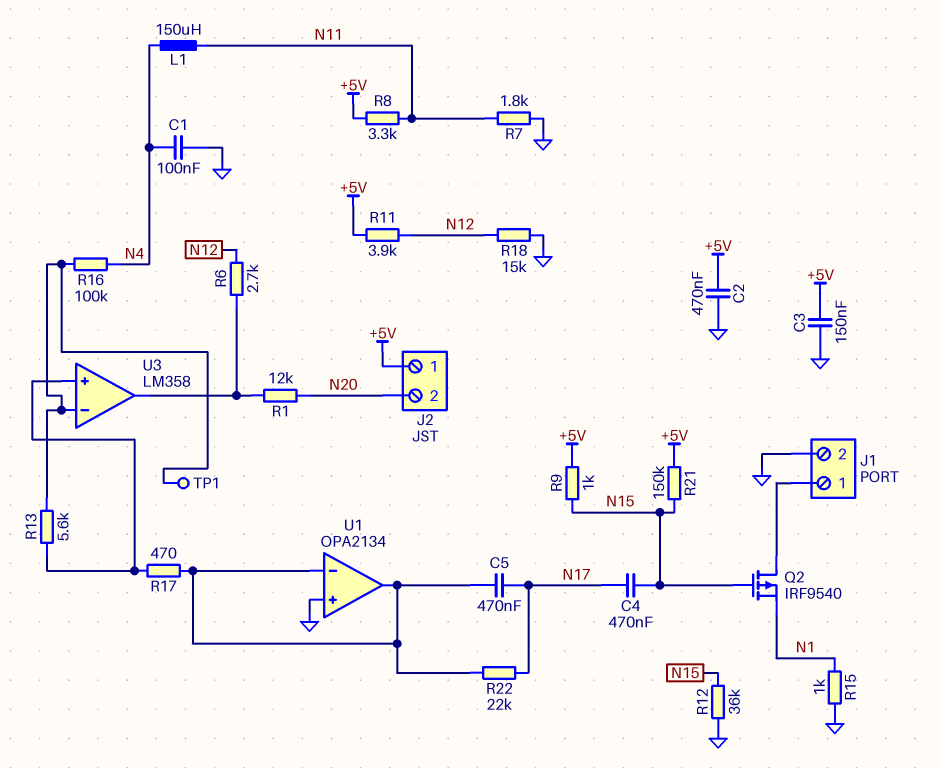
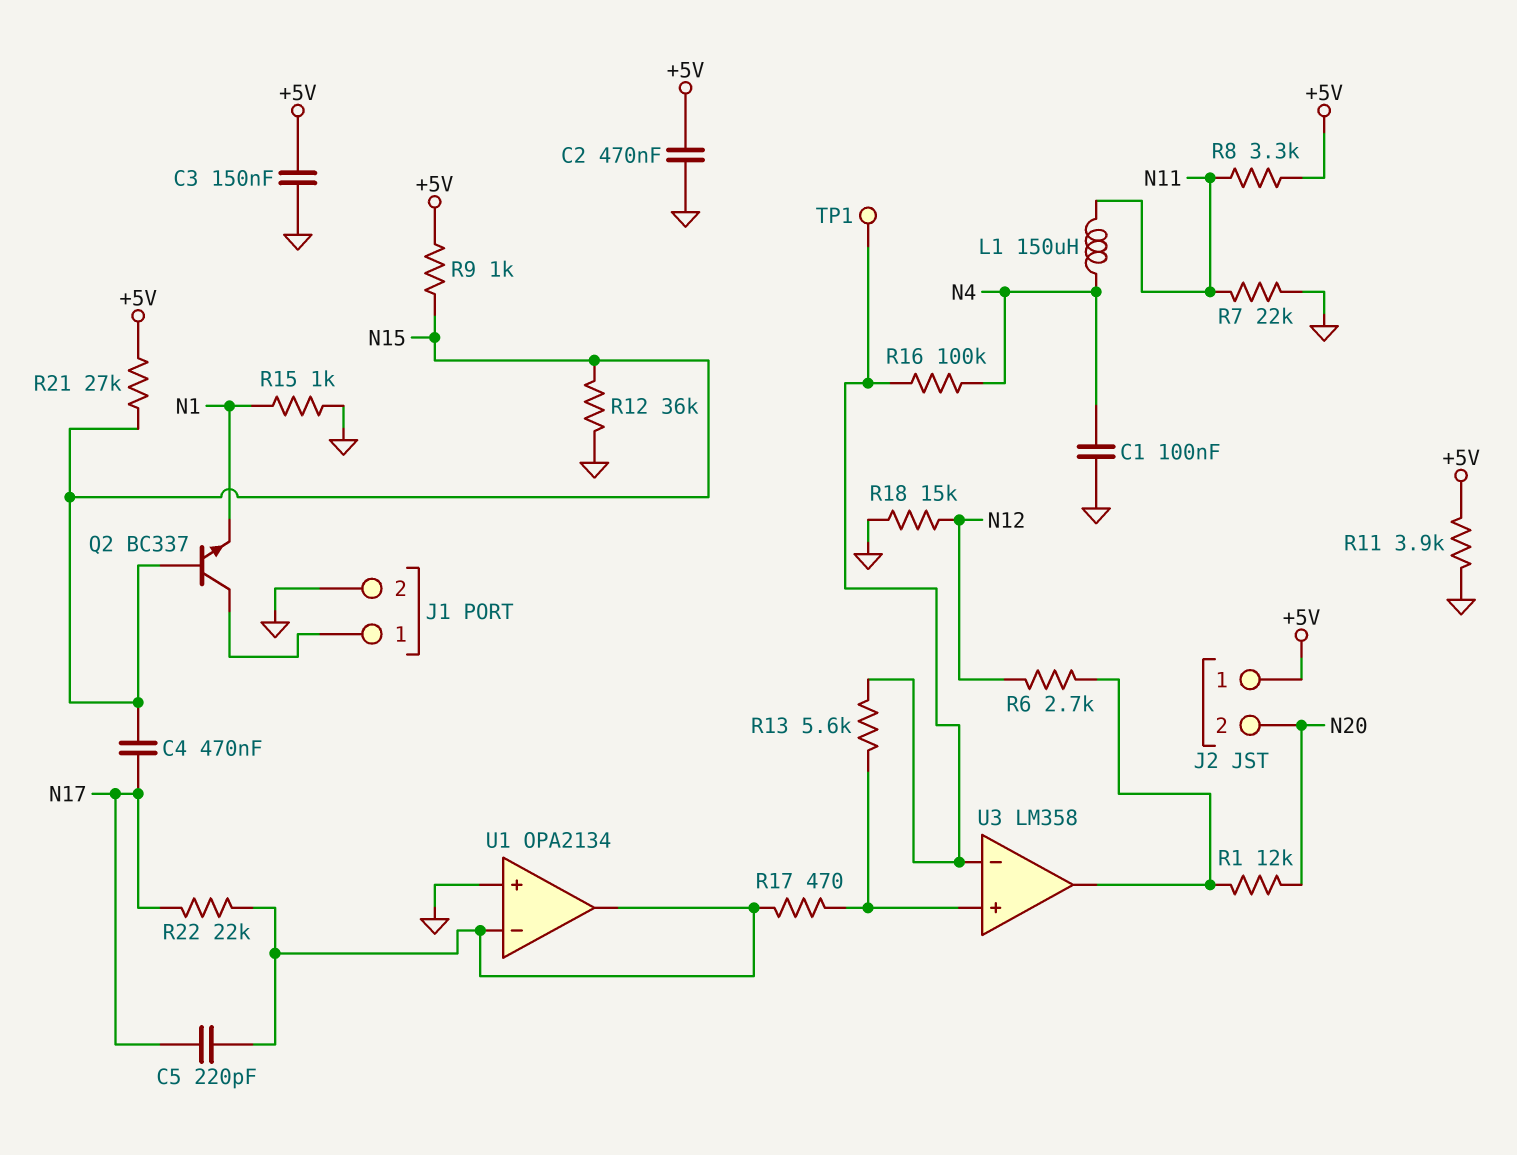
C5: 470nF (N17, U1/in-) -> 220pF (N17, U1/in-)
Q2: PMOS IRF9540 (G N15, D J1/1, S N1) -> NPN BC337 (B N15, C J1/1, E N1)
R7: 1.8k (GND, N11) -> 22k (GND, N11)
R11: 3.9k (+5V, N12) -> 3.9k (+5V, GND)
R21: 150k (+5V, N15) -> 27k (+5V, N15)

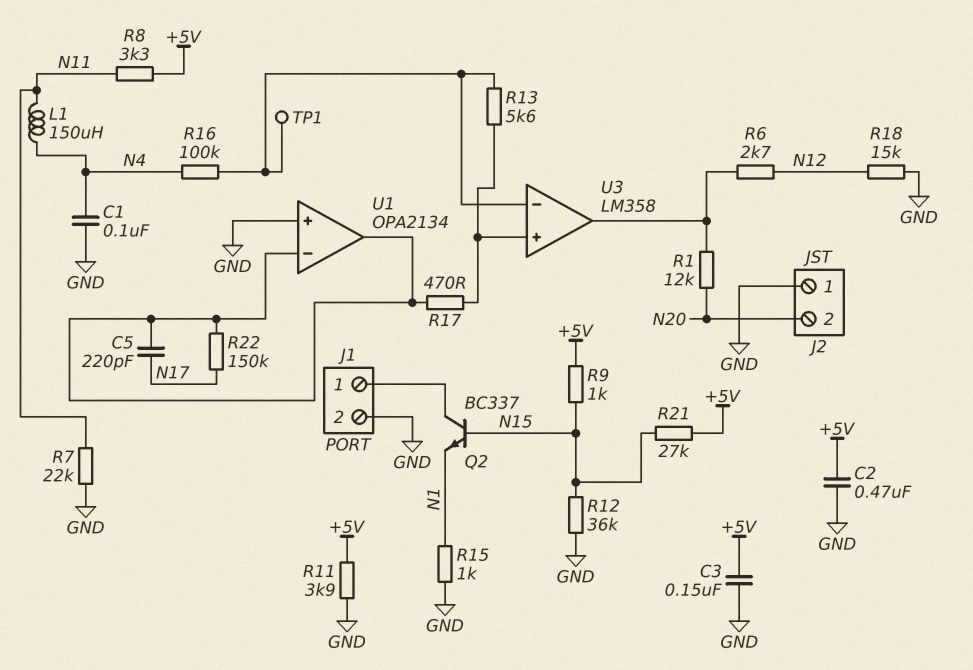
C4: 470nF (N15, N17) -> none
J2 pin 1: +5V -> GND
R22: 22k (N17, U1/in-) -> 150k (N17, U1/in-)

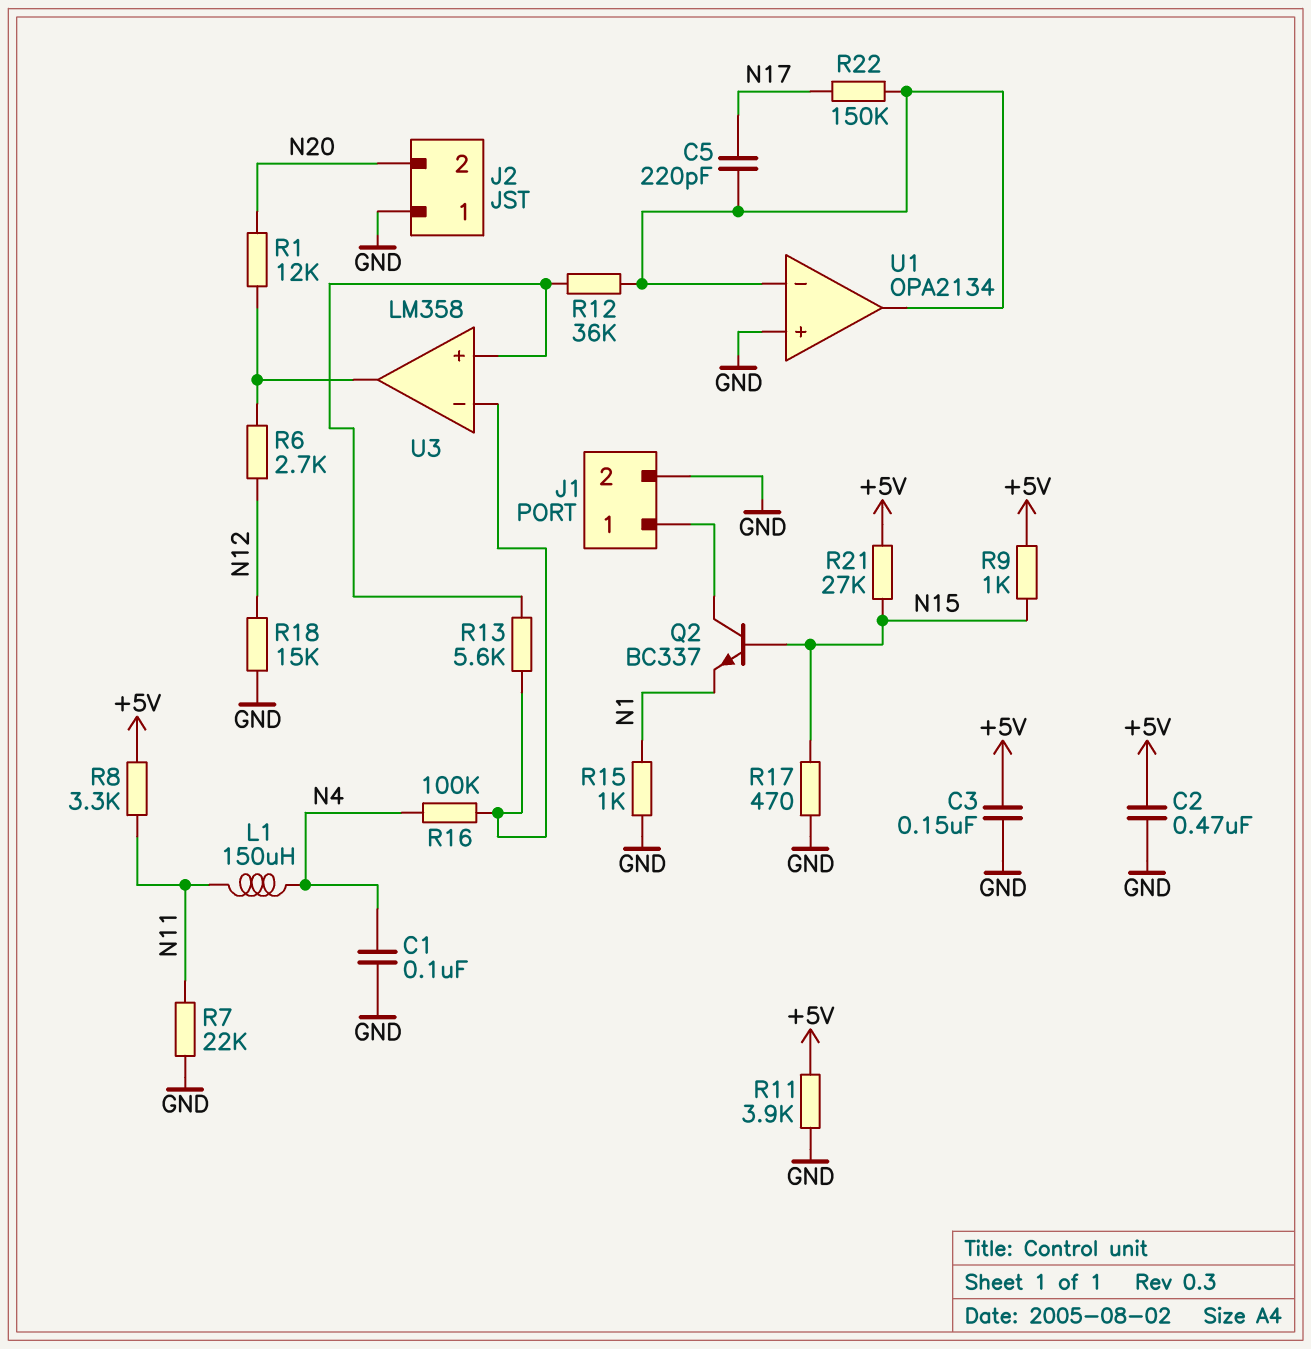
R12: 36k (GND, N15) -> 36k (U1/in-, U3/in+)
R17: 470 (U1/in-, U3/in+) -> 470 (GND, N15)
TP1: test point (U3/in-) -> none

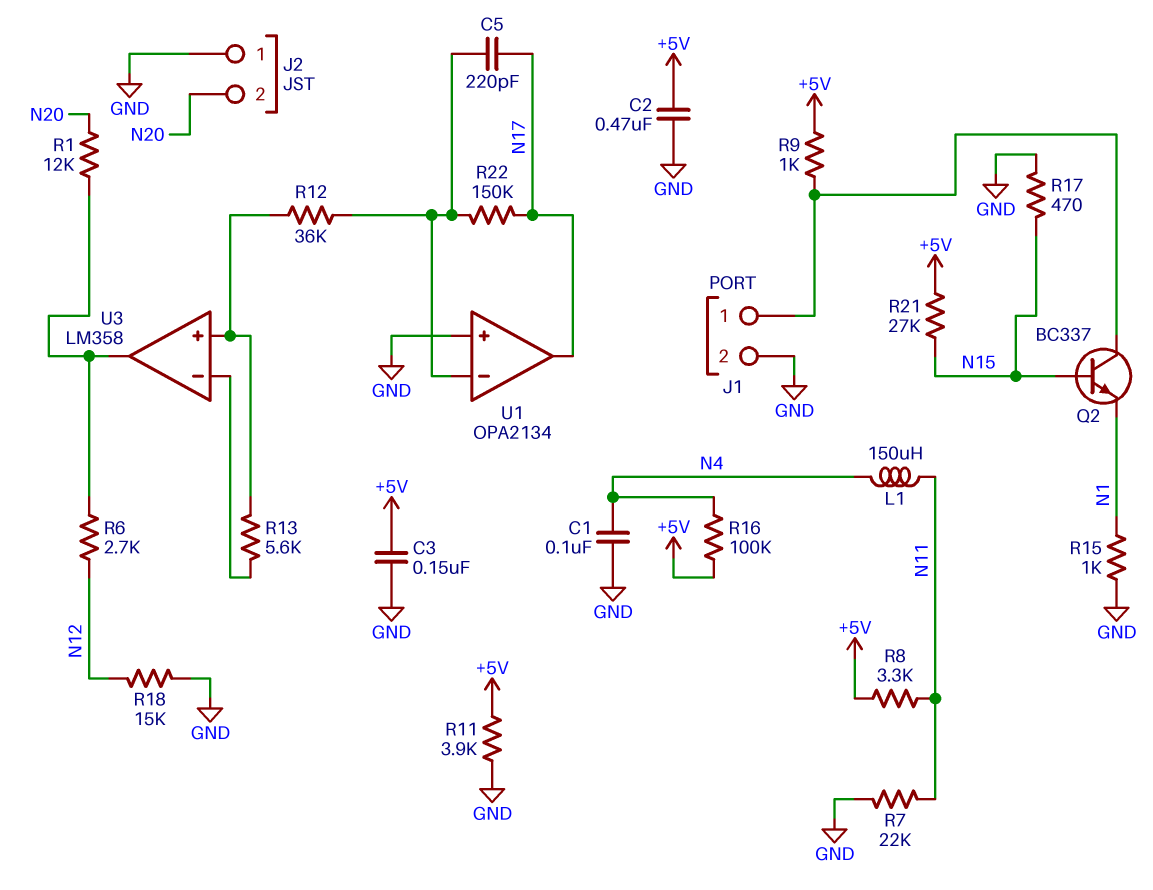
R9: 1k (+5V, N15) -> 1k (+5V, J1/1)
R16: 100k (N4, U3/in-) -> 100k (+5V, N4)
U1 pin out: U1/in- -> N17

